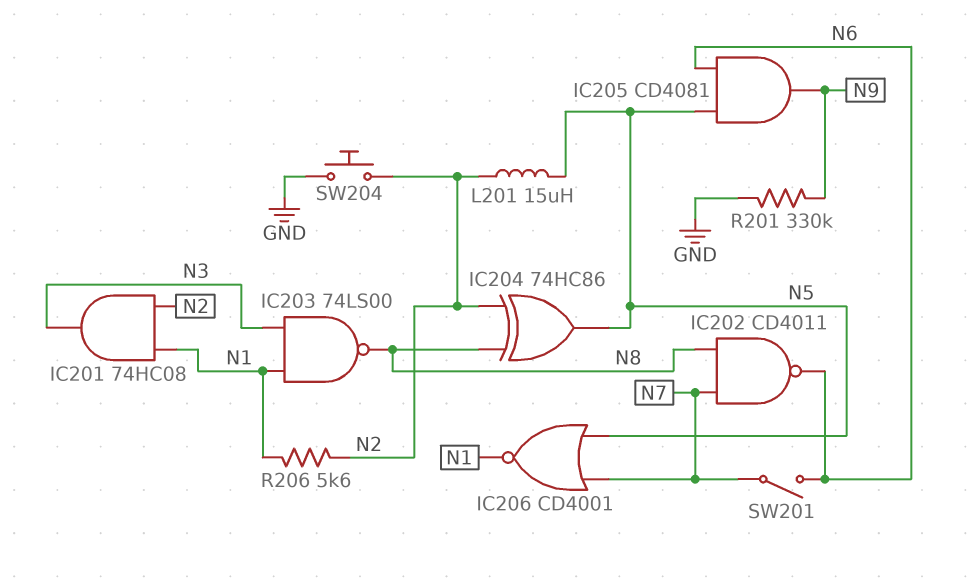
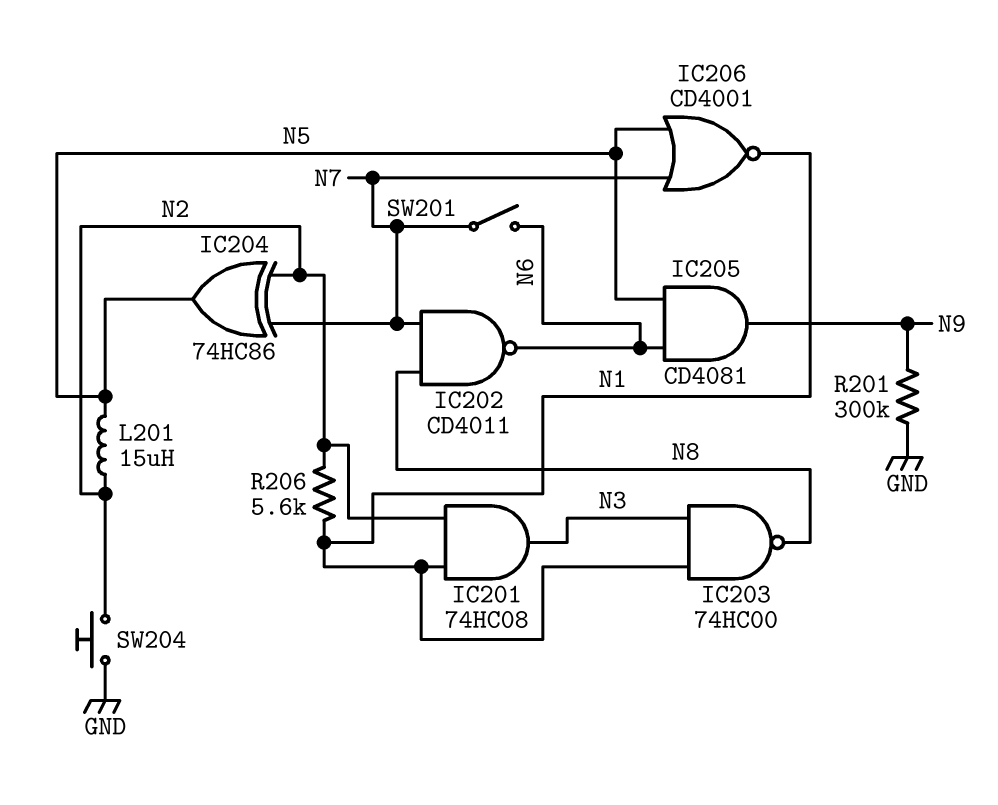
IC203: NAND 74LS00 (in N1, in N3, out N8) -> NAND 74HC00 (in N1, in N3, out N8)
IC204: XOR 74HC86 (in N2, in N8, out N5) -> XOR 74HC86 (in N2, in N7, out N5)
R201: 330k (GND, N9) -> 300k (GND, N9)

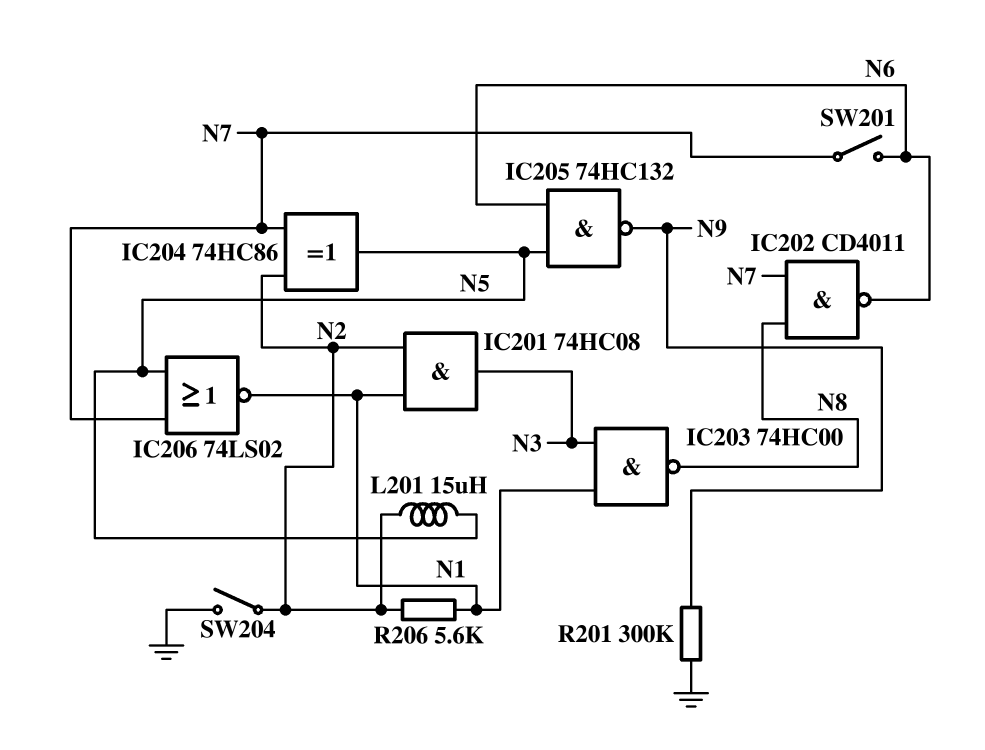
IC205: AND CD4081 (in N5, in N6, out N9) -> NAND 74HC132 (in N5, in N6, out N9)
IC206: NOR CD4001 (in N5, in N7, out N1) -> NOR 74LS02 (in N5, in N7, out N1)
SW204: button (GND, N2) -> switch (GND, N2)

